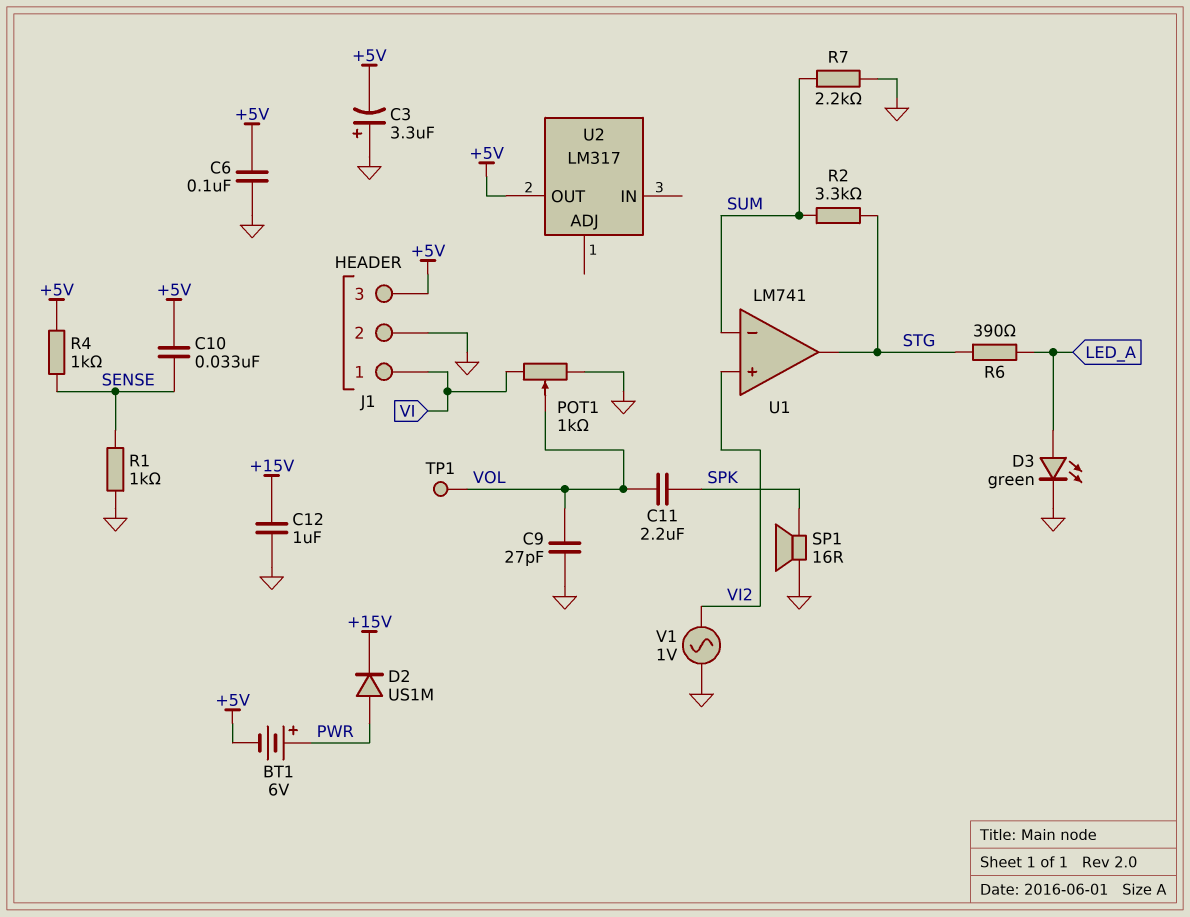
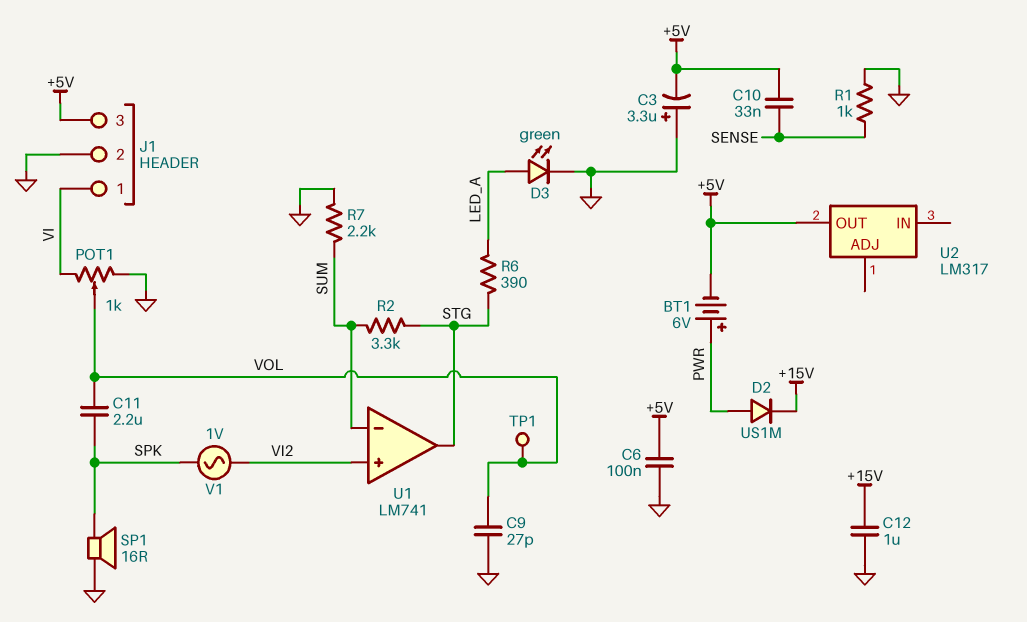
R4: 1k (+5V, SENSE) -> none
V1: AC 1V (GND, VI2) -> AC 1V (SPK, VI2)

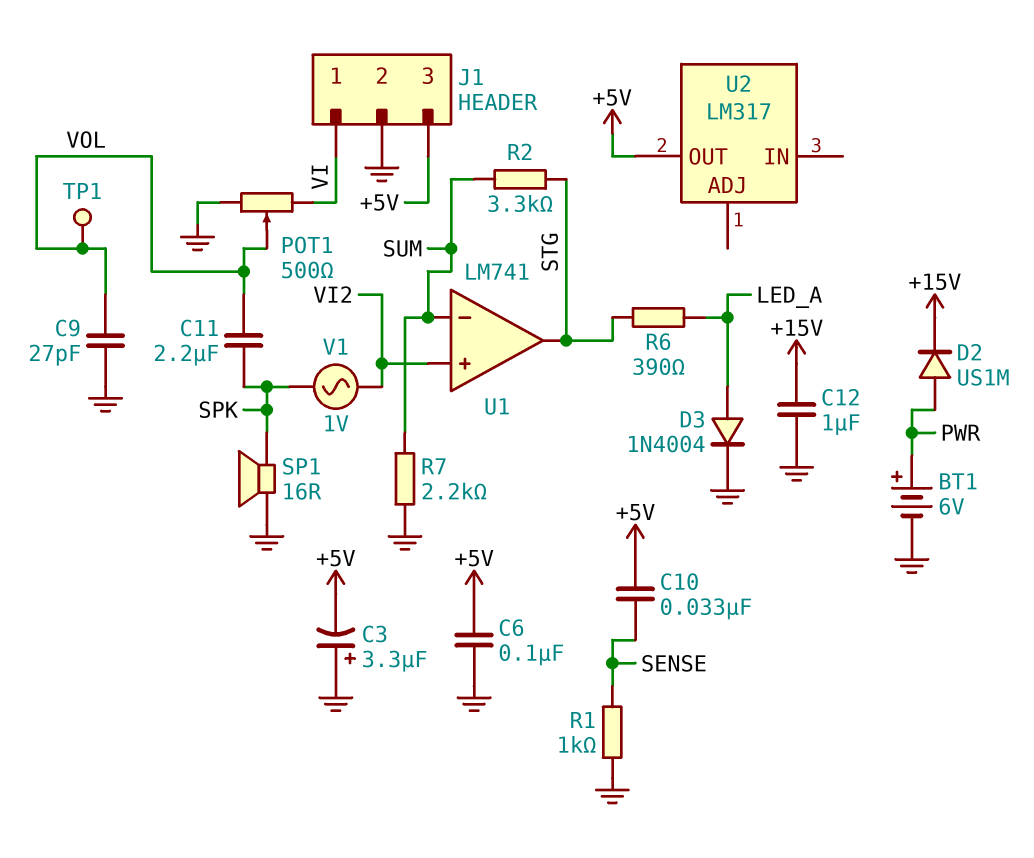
BT1: 6V (plus PWR, minus +5V) -> 6V (plus PWR, minus GND)
D3: LED green (A LED_A, K GND) -> diode 1N4004 (A LED_A, K GND)
POT1: 1k (GND, VI, wiper VOL) -> 500 (GND, VI, wiper VOL)

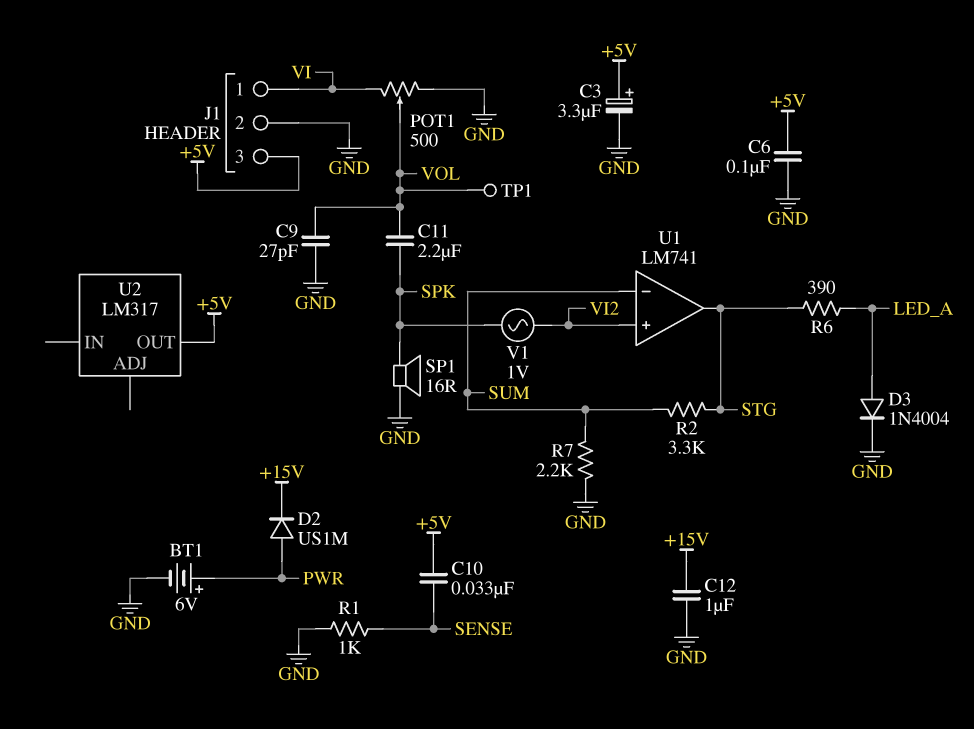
C3: 3.3uF (plus GND, minus +5V) -> 3.3uF (plus +5V, minus GND)

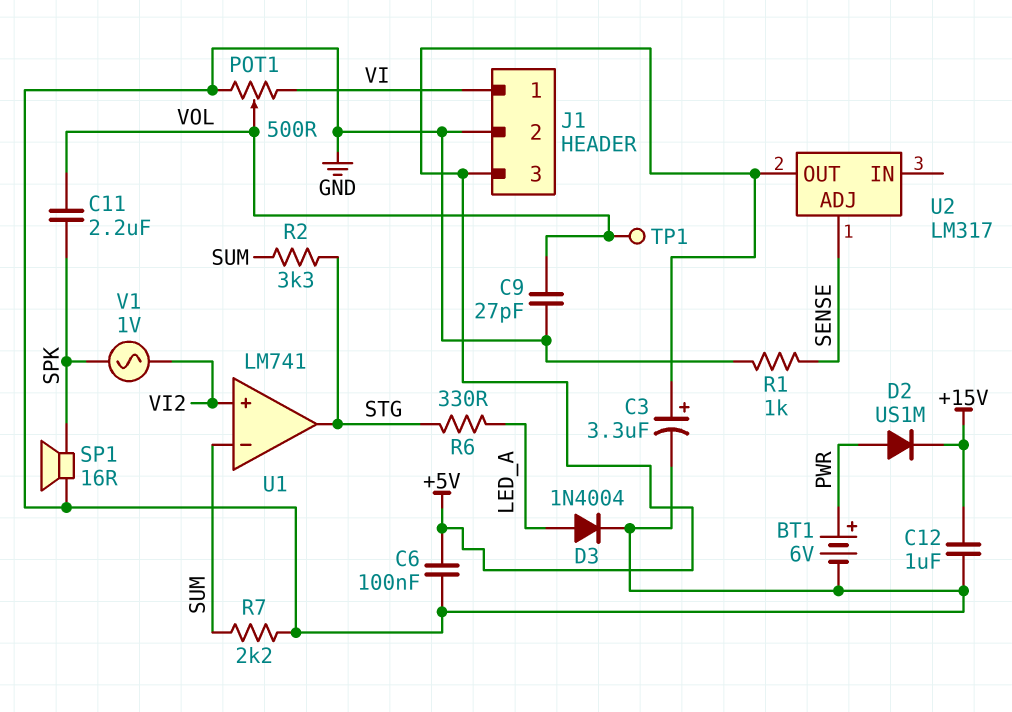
C10: 33nF (+5V, SENSE) -> none
R6: 390 (LED_A, STG) -> 330 (LED_A, STG)
U2 pin ADJ: none -> SENSE

